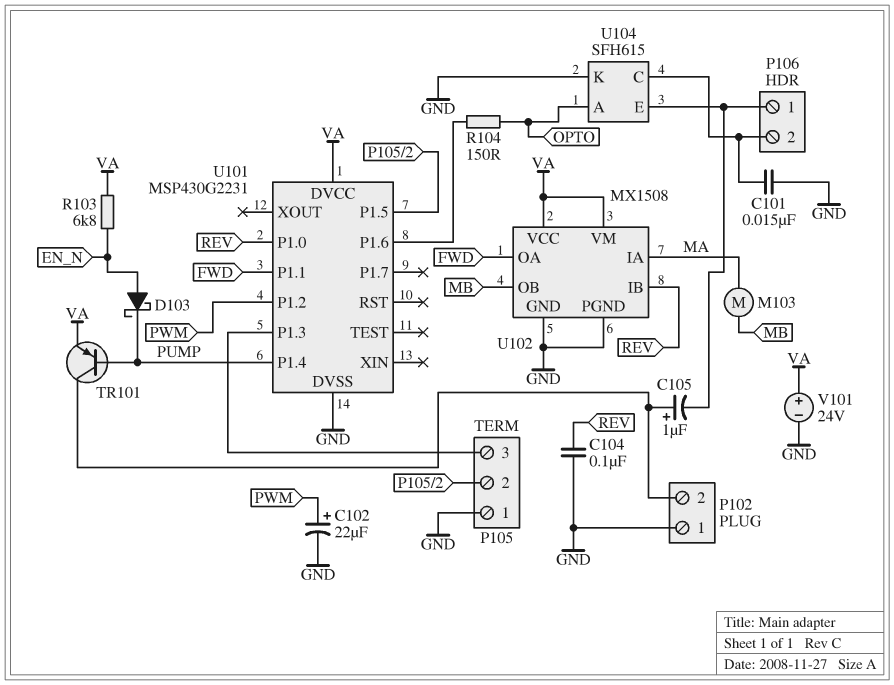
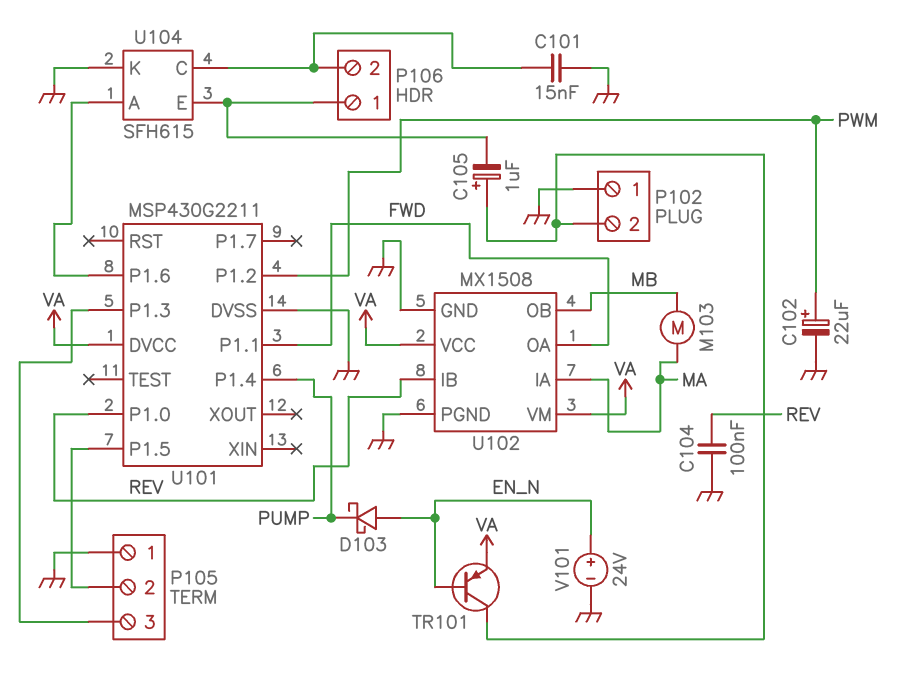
R103: 6.8k (EN_N, VA) -> none
R104: 150 (OPTO, U101/P1.6) -> none
TR101: PNP (B PUMP, C P102/2, E VA) -> PNP (B EN_N, C P102/2, E VA)
U101: MSP430G2231 -> MSP430G2211
U104 pin A: OPTO -> U101/P1.6
V101: 24V (plus VA, minus GND) -> 24V (plus EN_N, minus GND)

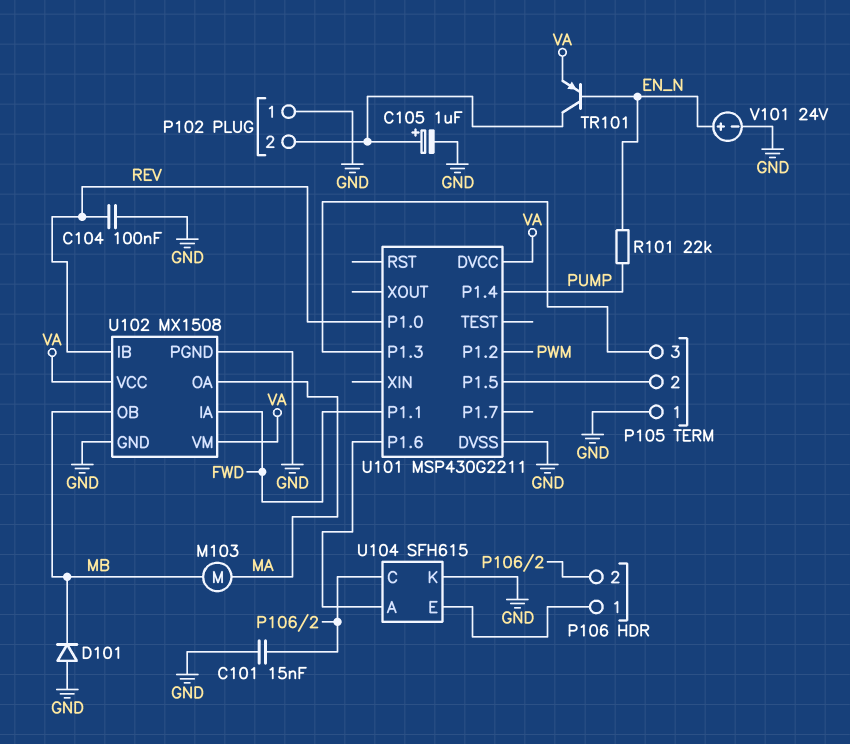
C102: 22uF (plus PWM, minus GND) -> none
C105: 1uF (plus P102/2, minus P106/1) -> 1uF (plus P102/2, minus GND)
D101: none -> diode (A GND, K MB)
D103: schottky (A EN_N, K PUMP) -> none
R101: none -> 22k (EN_N, PUMP)
U102 pin IA: MA -> FWD
U102 pin OA: FWD -> MA

